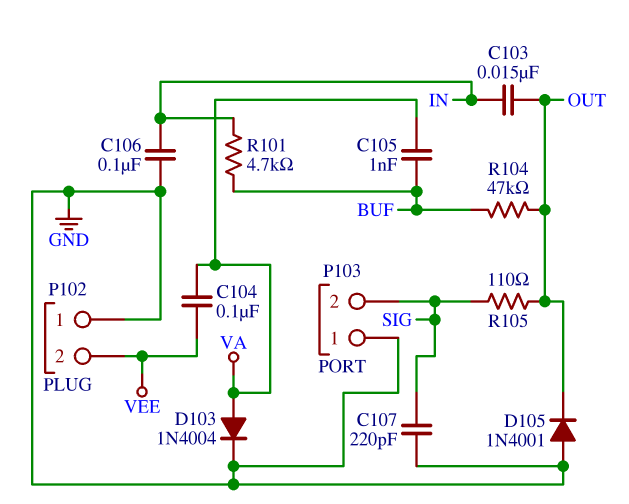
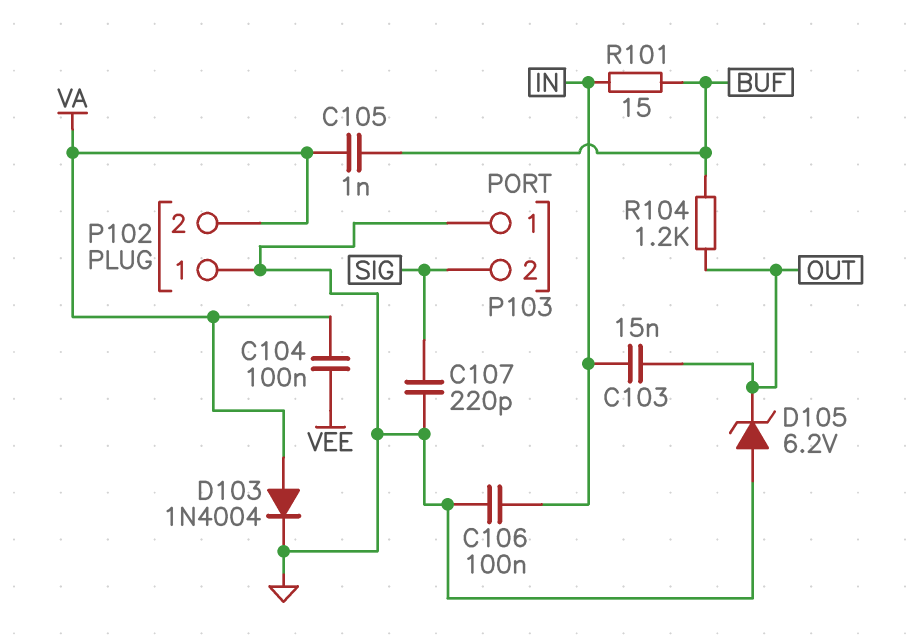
D105: diode 1N4001 (A GND, K OUT) -> zener 6.2V (A GND, K OUT)
P102 pin 2: VEE -> VA
R101: 4.7k (BUF, IN) -> 15 (BUF, IN)
R104: 47k (BUF, OUT) -> 1.2k (BUF, OUT)
R105: 110 (OUT, SIG) -> none

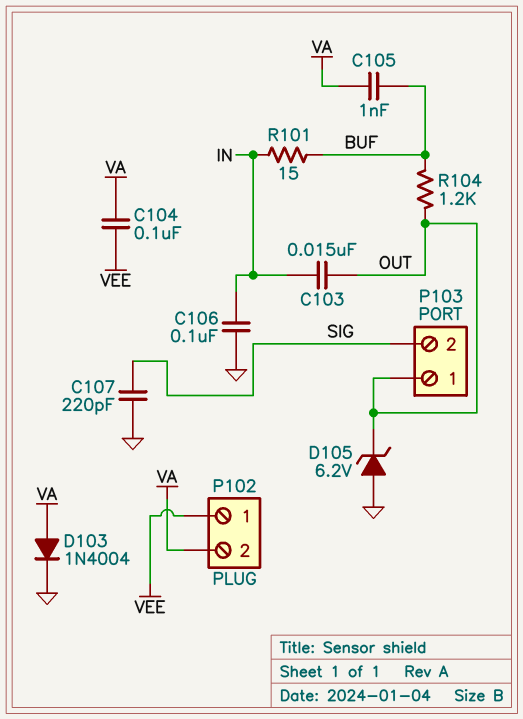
P102 pin 1: GND -> VEE
P103 pin 1: GND -> OUT

